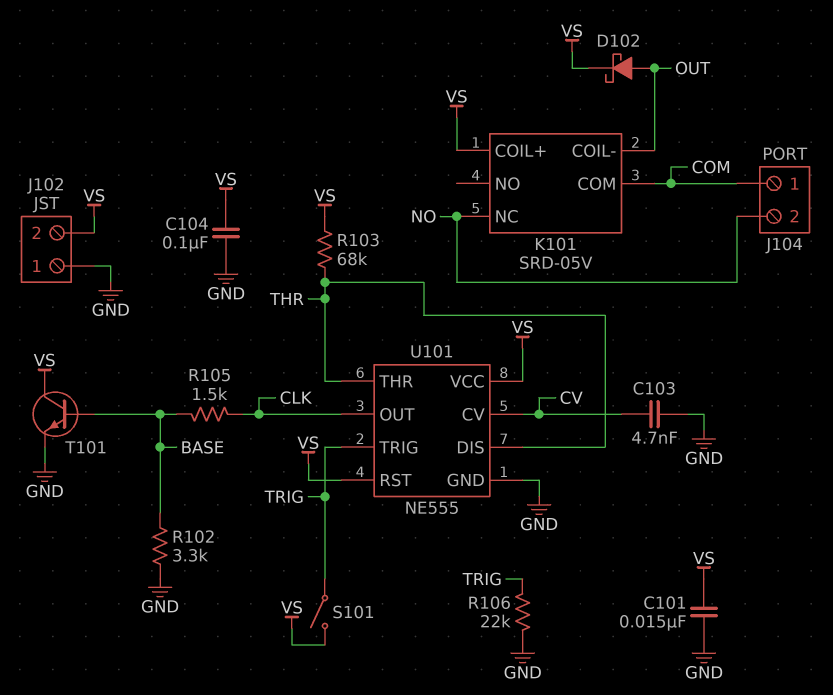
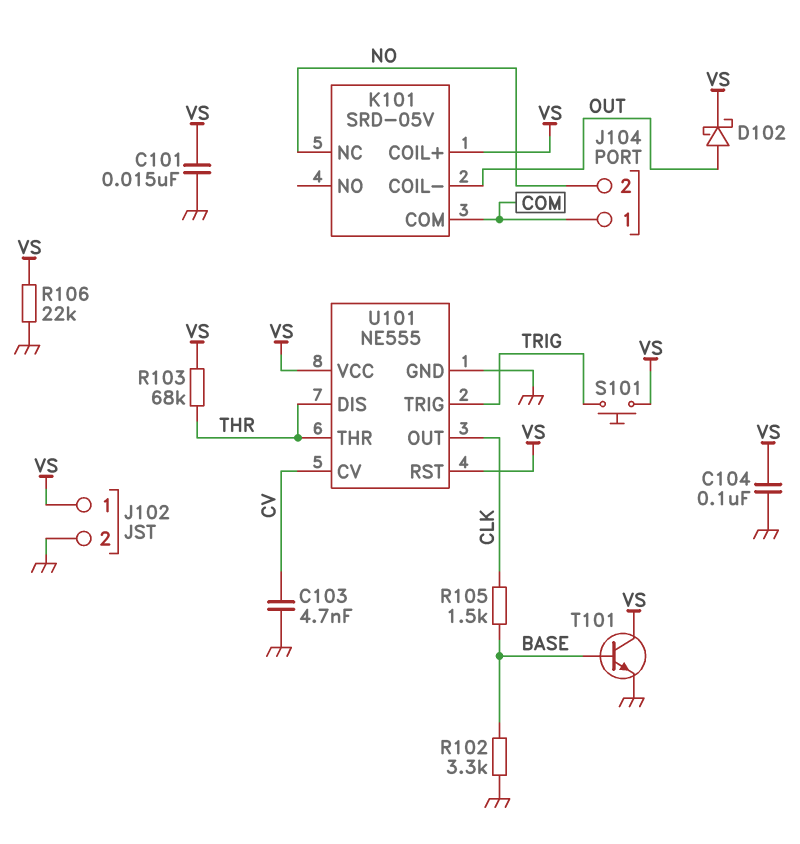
J102 pin 1: GND -> VS
J102 pin 2: VS -> GND
R106: 22k (GND, TRIG) -> 22k (GND, VS)
S101: switch (TRIG, VS) -> button (TRIG, VS)

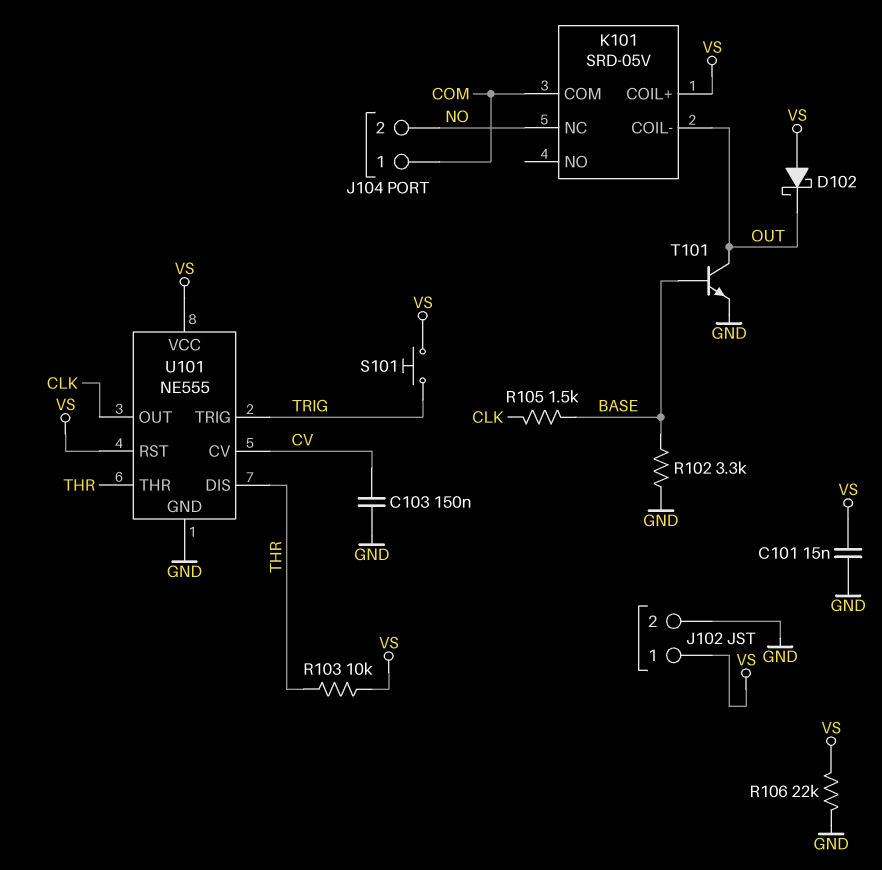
C103: 4.7nF (CV, GND) -> 150nF (CV, GND)
C104: 100nF (GND, VS) -> none
D102: schottky (A OUT, K VS) -> schottky (A VS, K OUT)
R103: 68k (THR, VS) -> 10k (THR, VS)
T101: NPN (B BASE, C VS, E GND) -> NPN (B BASE, C OUT, E GND)

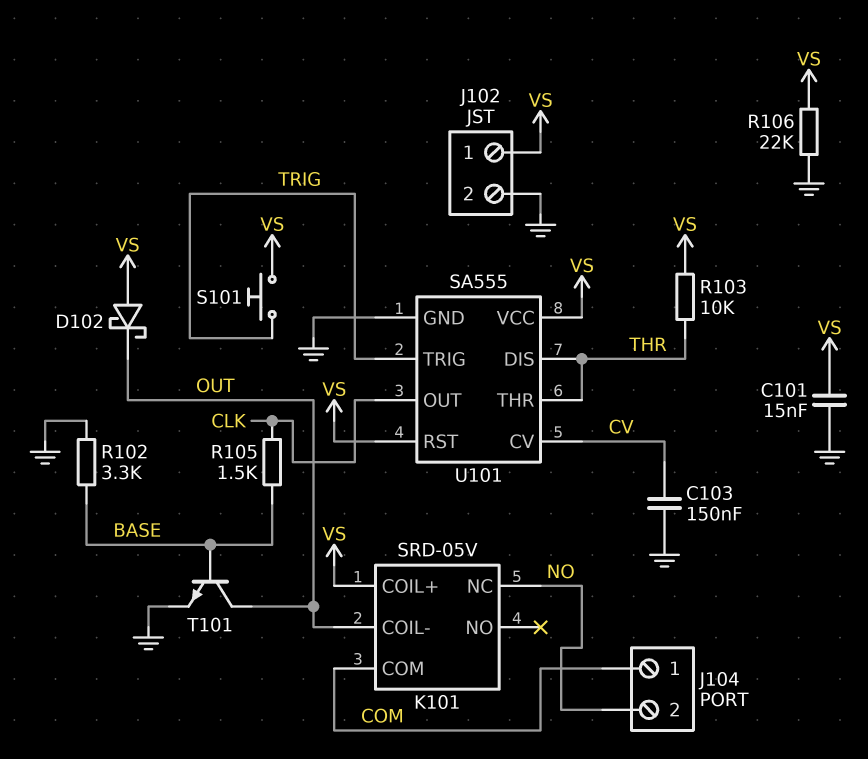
U101: NE555 -> SA555

